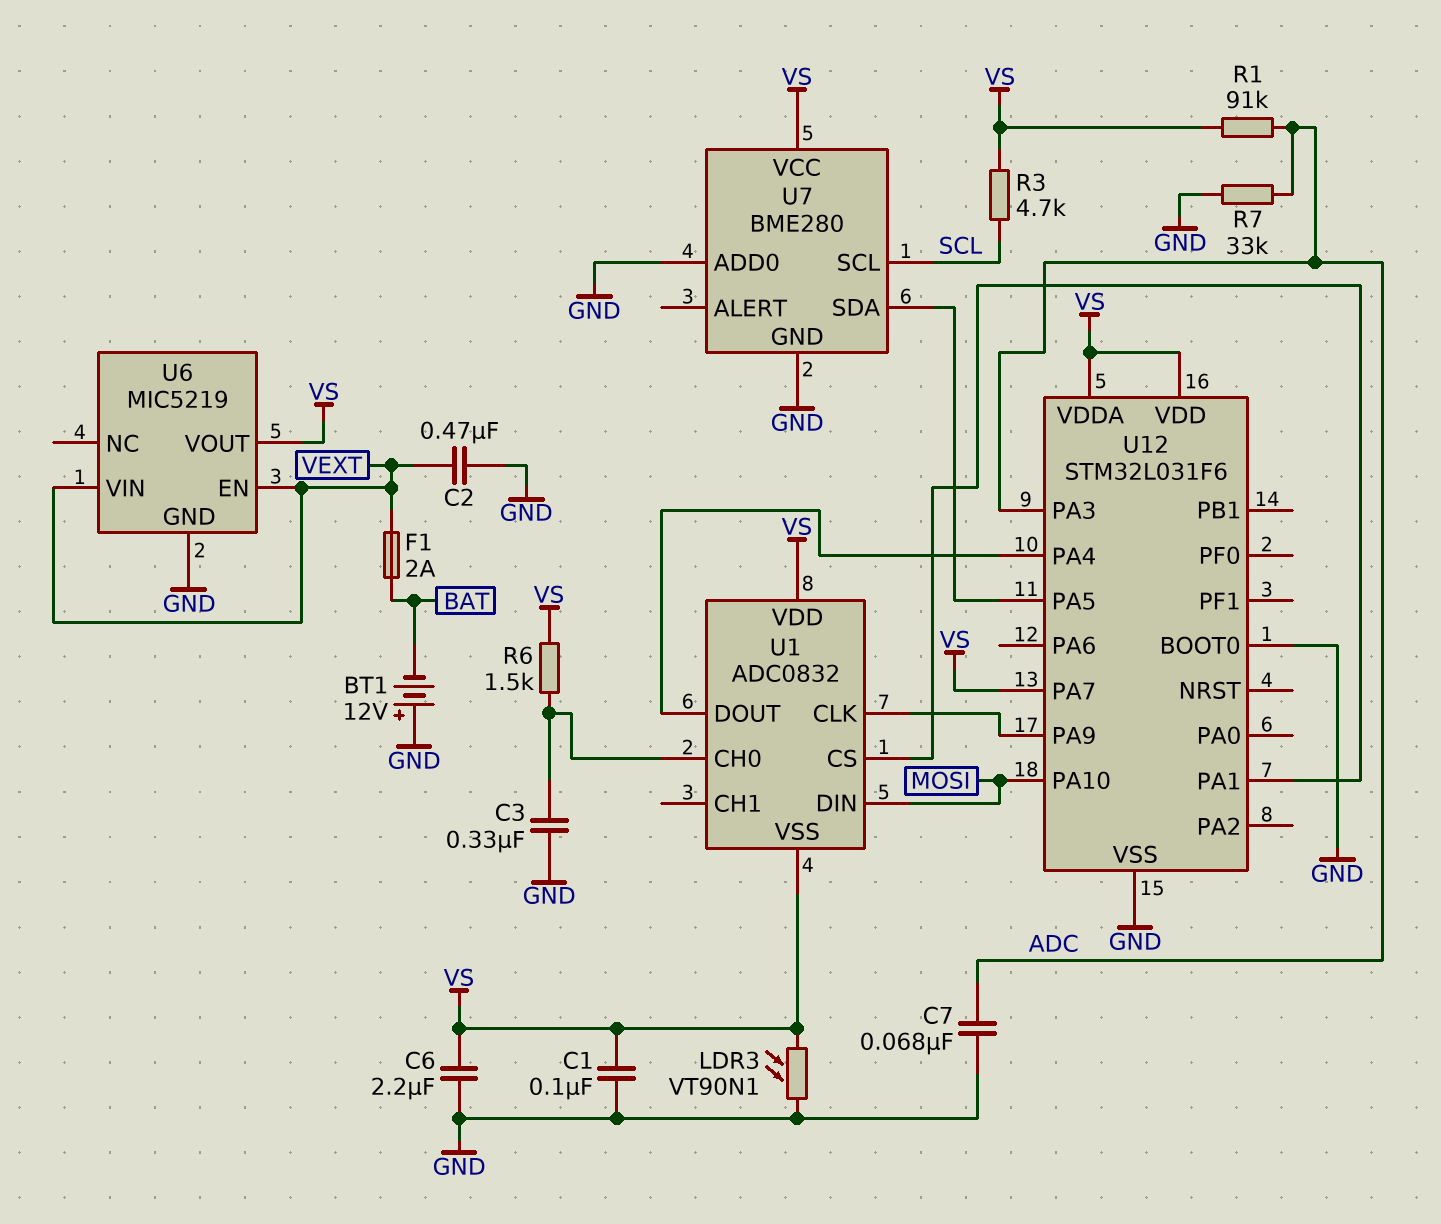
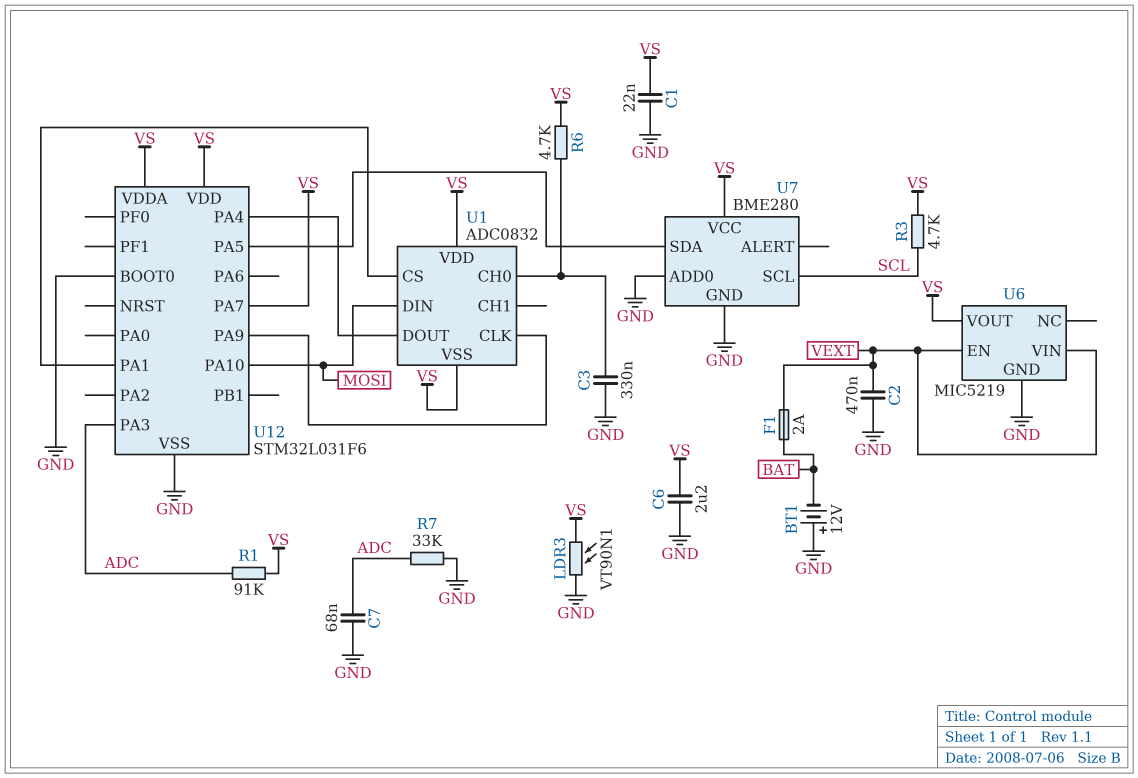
C1: 100nF (GND, VS) -> 22nF (GND, VS)
R6: 1.5k (U1/CH0, VS) -> 4.7k (U1/CH0, VS)

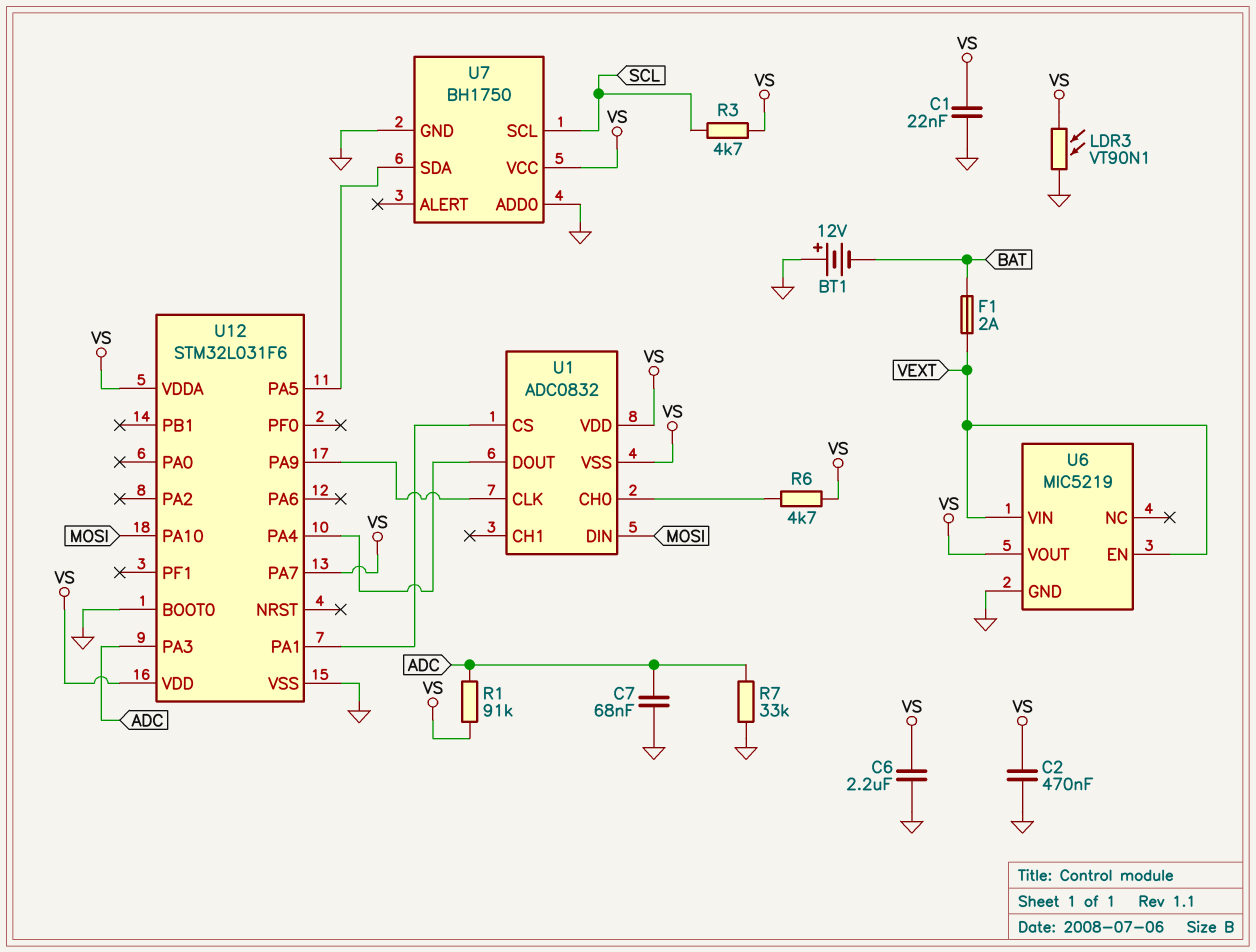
C2: 470nF (GND, VEXT) -> 470nF (GND, VS)
C3: 330nF (GND, U1/CH0) -> none
U7: BME280 -> BH1750

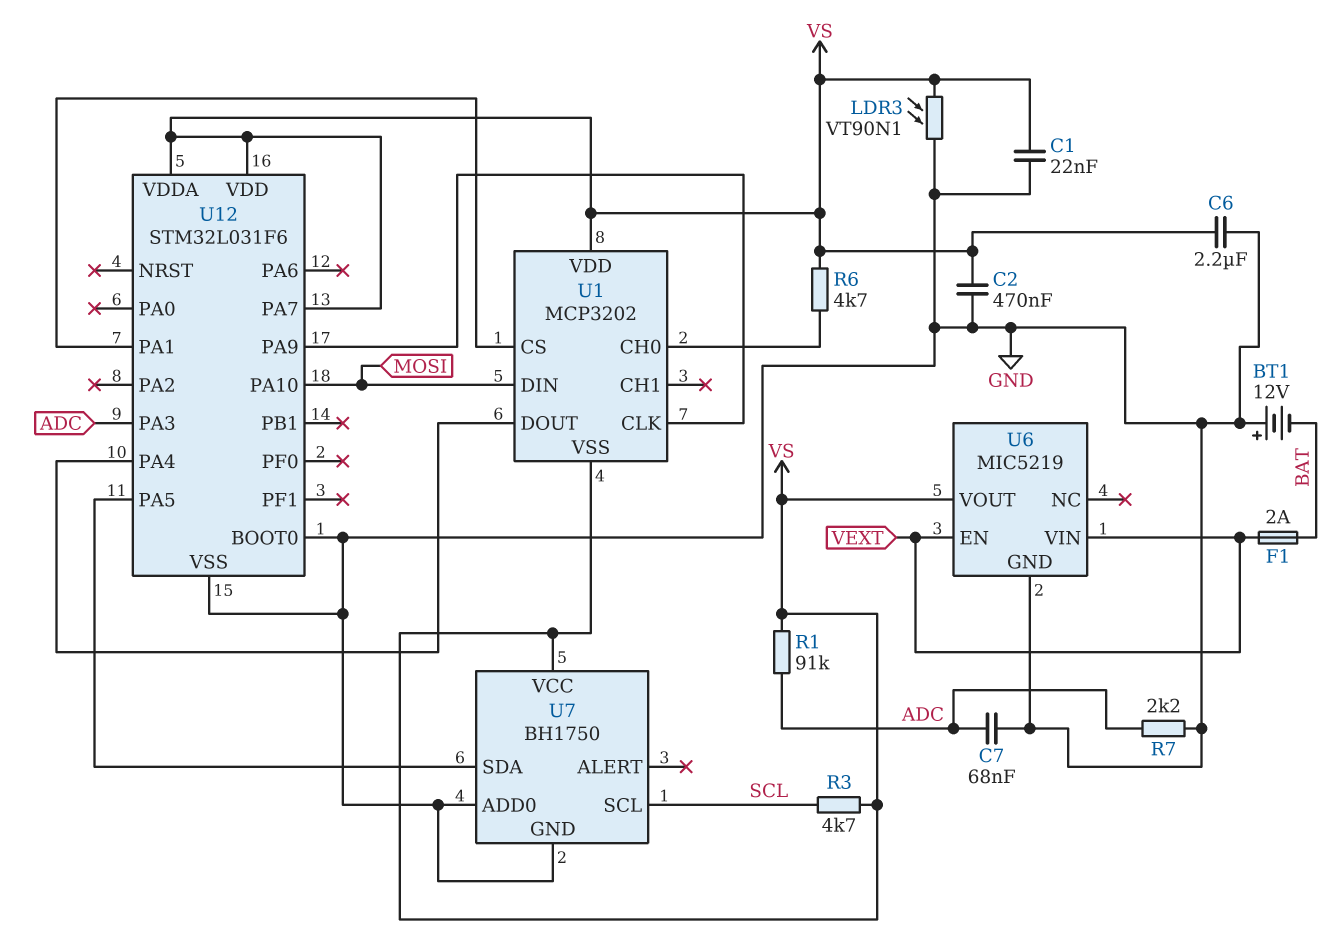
R7: 33k (ADC, GND) -> 2.2k (ADC, GND)
U1: ADC0832 -> MCP3202

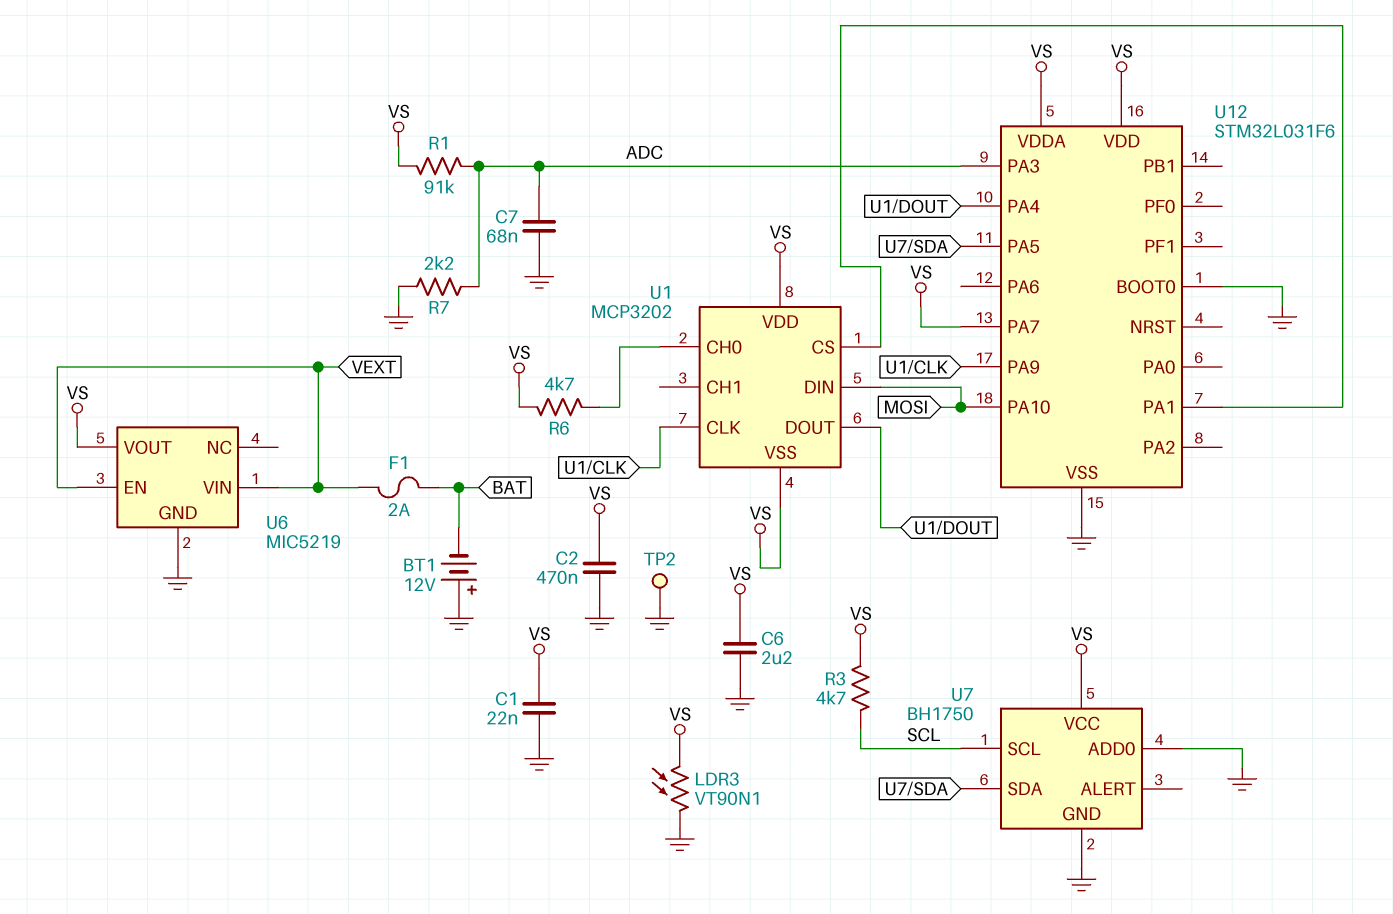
TP2: none -> test point (GND)

